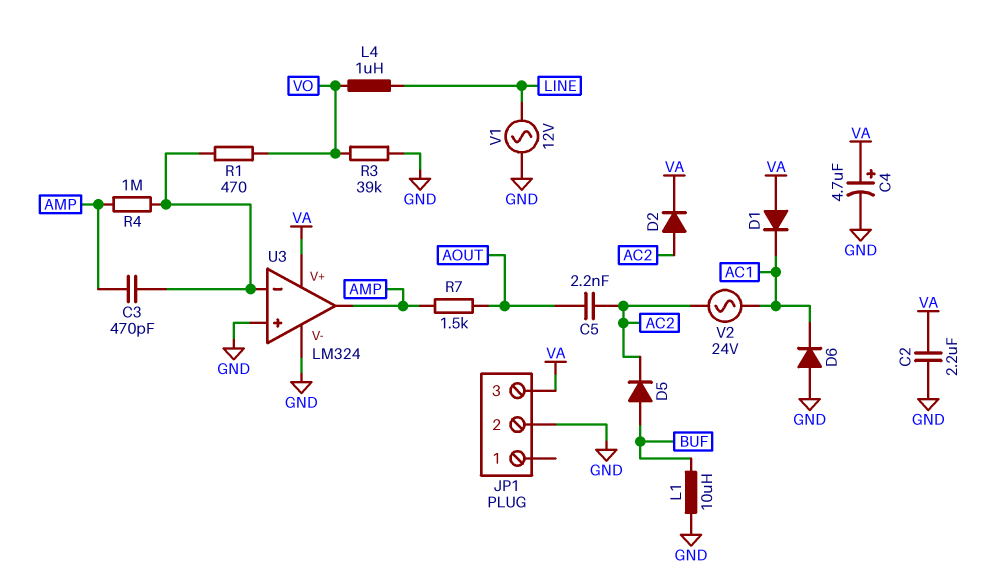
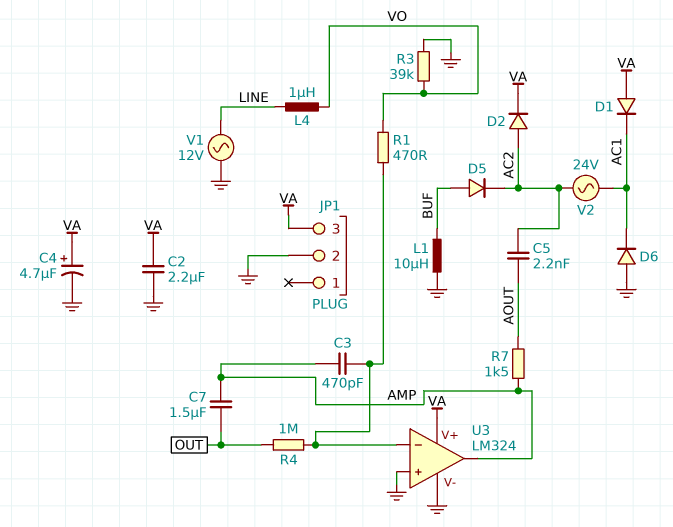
C7: none -> 1.5uF (AMP, OUT)
R4: 1M (AMP, U3/in-) -> 1M (OUT, U3/in-)

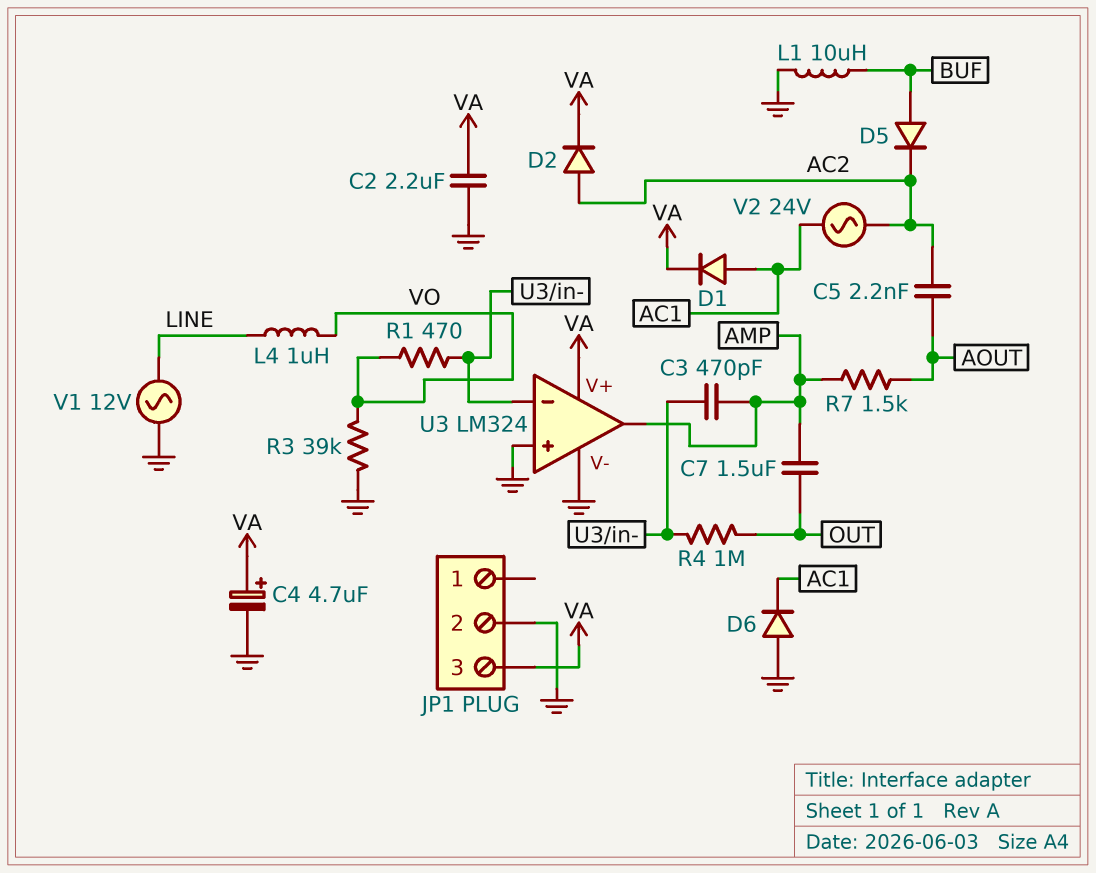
D1: diode (A VA, K AC1) -> diode (A AC1, K VA)

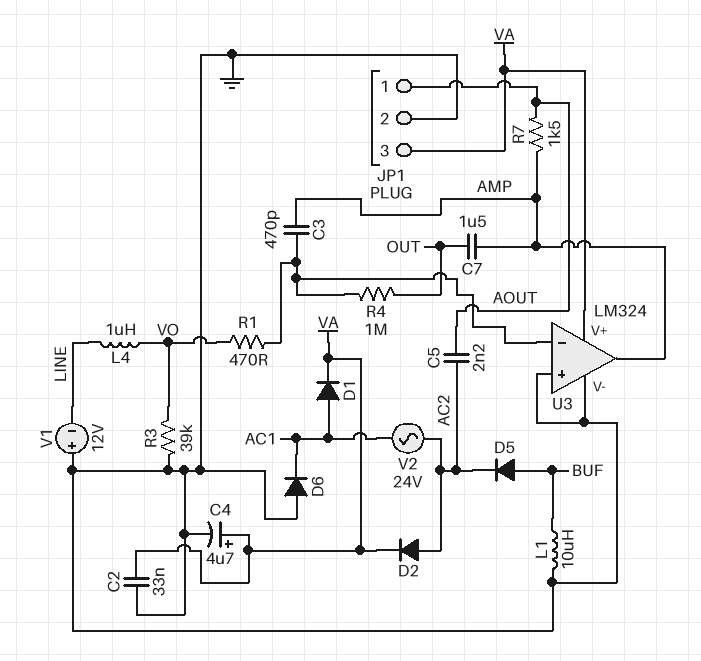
C2: 2.2uF (GND, VA) -> 33nF (GND, VA)
JP1 pin 1: none -> AOUT
V1: AC 12V (GND, LINE) -> 12V (plus GND, minus LINE)

